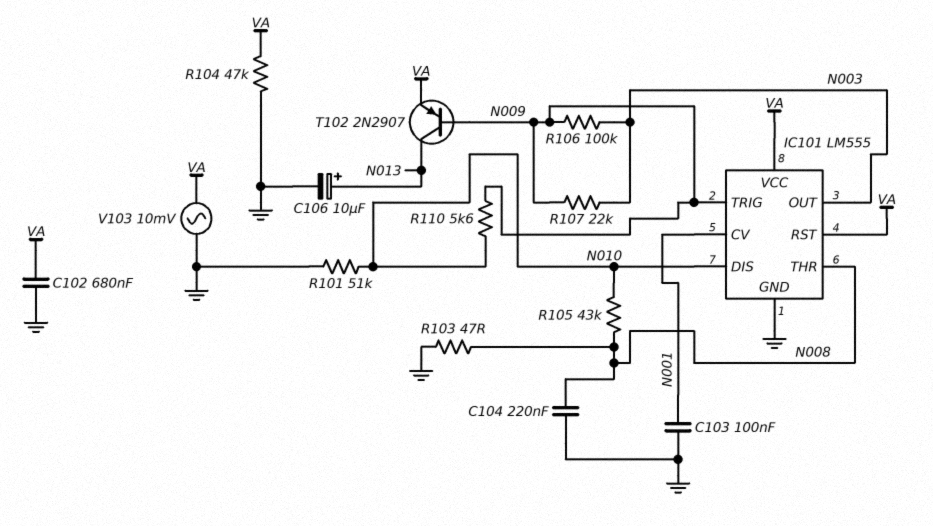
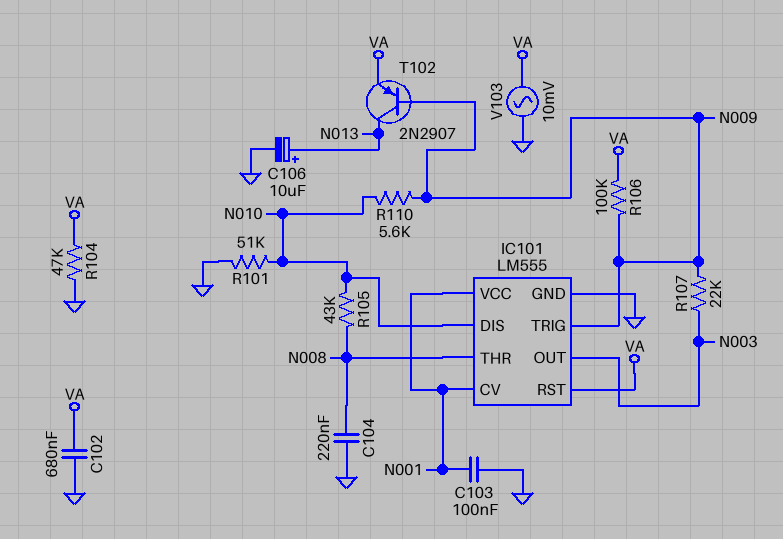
IC101 pin VCC: VA -> N001
R103: 47 (GND, N008) -> none
R106: 100k (N003, N009) -> 100k (N009, VA)

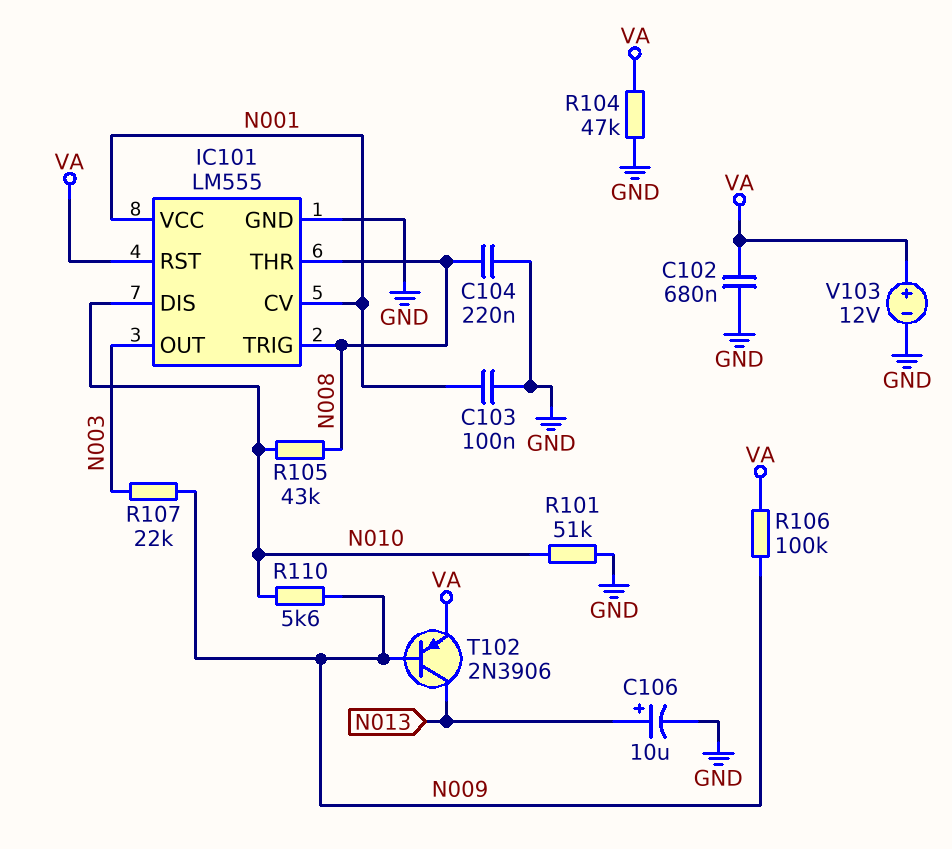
IC101 pin TRIG: N009 -> N008
T102: PNP 2N2907 (B N009, C N013, E VA) -> PNP 2N3906 (B N009, C N013, E VA)
V103: AC 10mV (GND, VA) -> 12V (plus VA, minus GND)

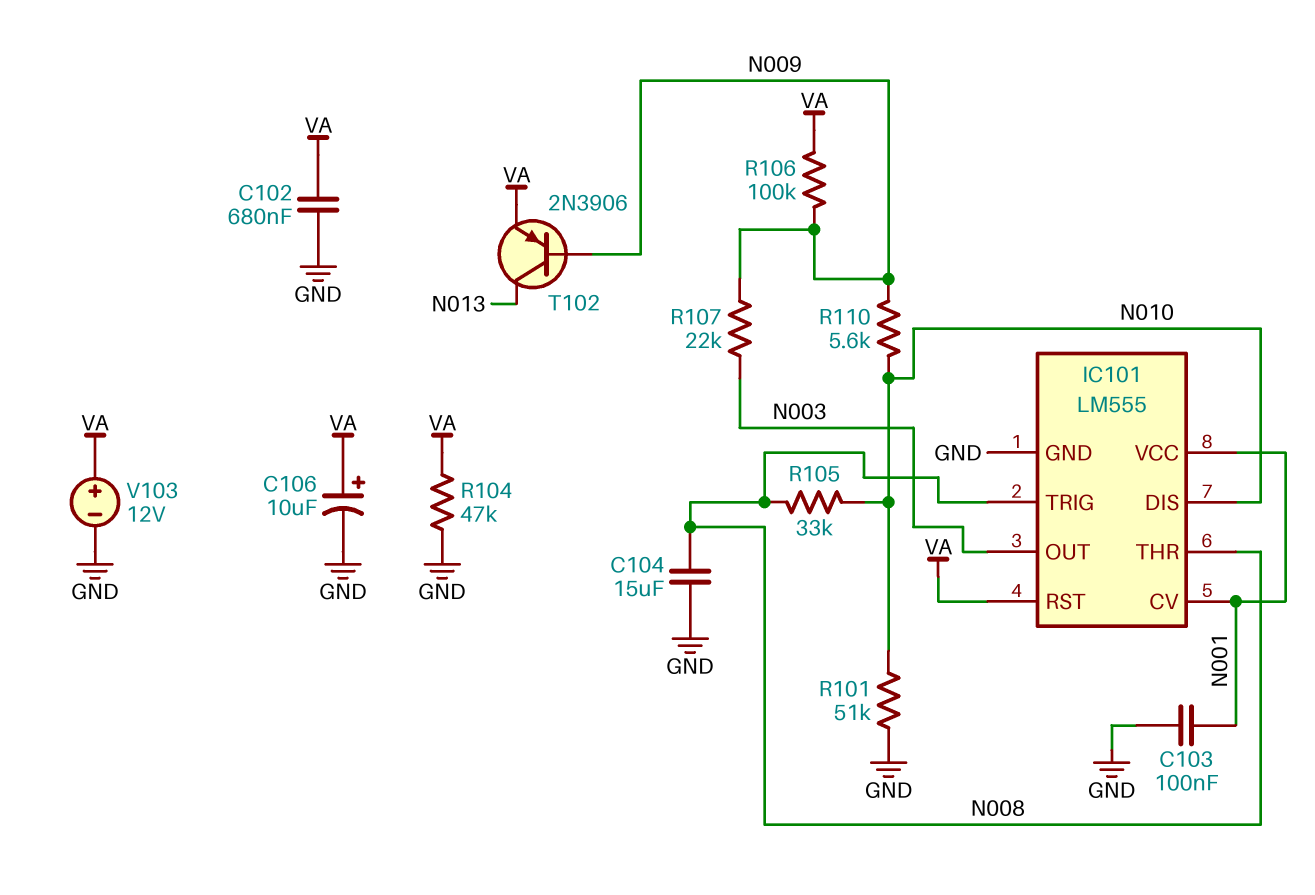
C104: 220nF (GND, N008) -> 15uF (GND, N008)
C106: 10uF (plus N013, minus GND) -> 10uF (plus VA, minus GND)
R105: 43k (N008, N010) -> 33k (N008, N010)

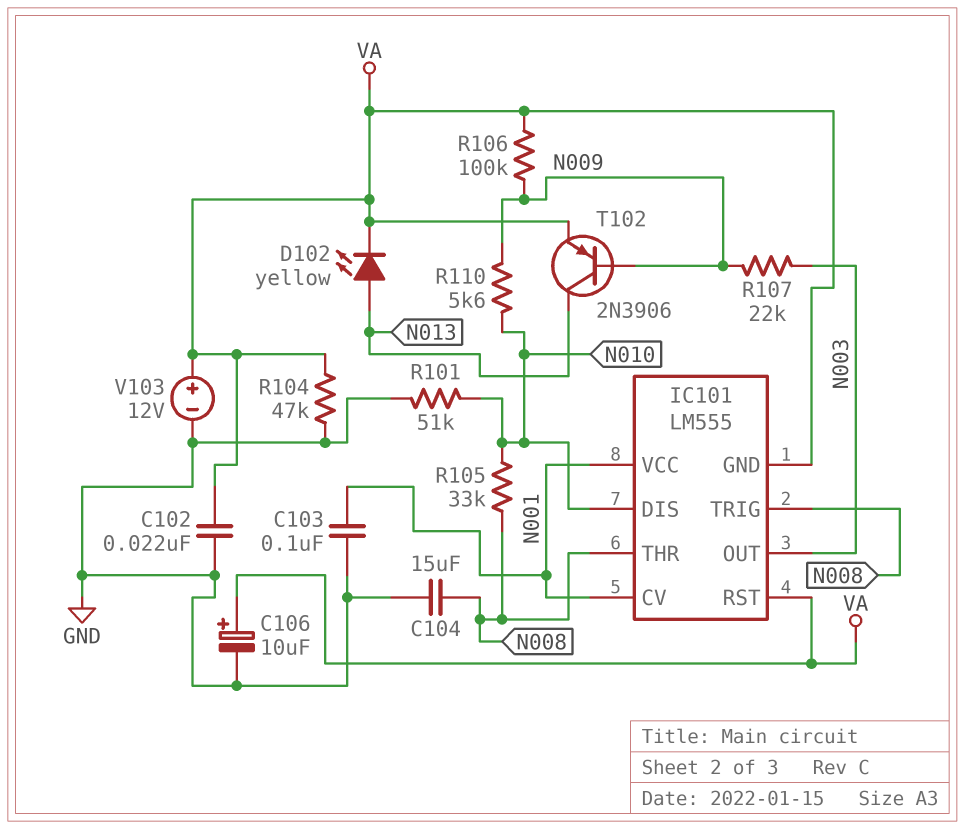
C102: 680nF (GND, VA) -> 22nF (GND, VA)
D102: none -> LED yellow (A N013, K VA)
IC101 pin GND: GND -> VA

